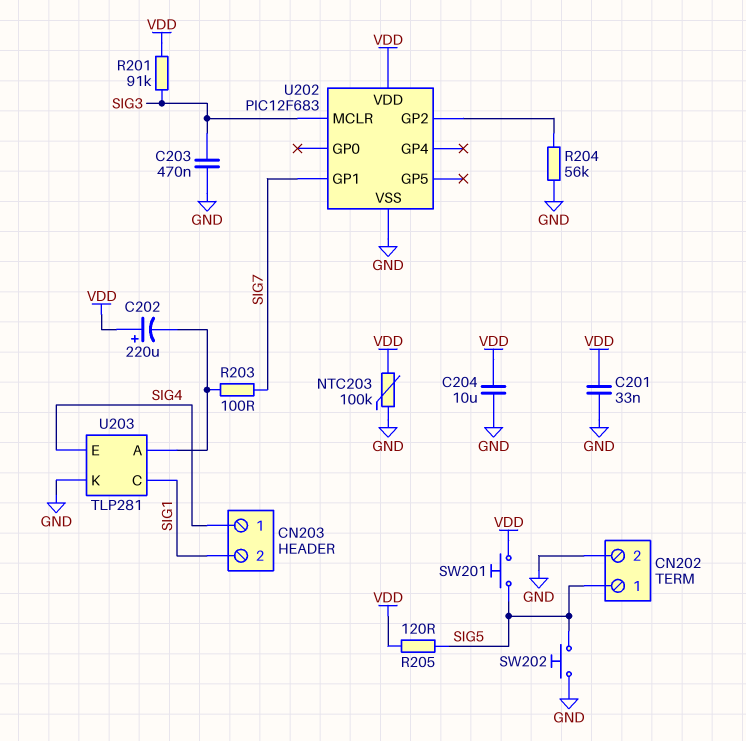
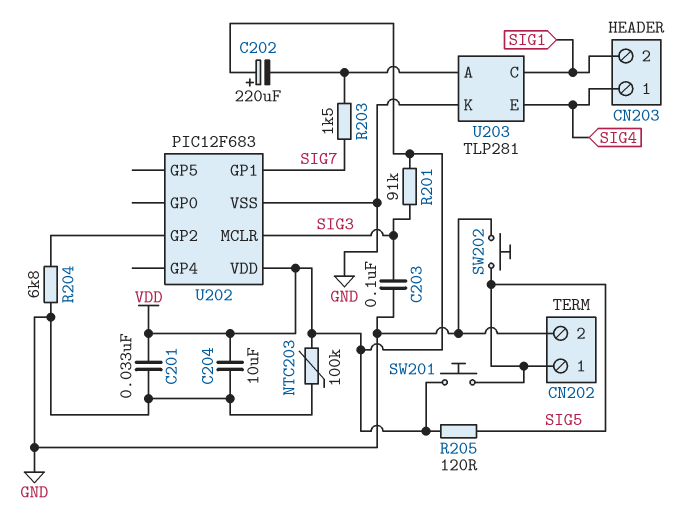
C203: 470nF (GND, SIG3) -> 100nF (GND, SIG3)
R203: 100 (SIG7, U203/A) -> 1.5k (SIG7, U203/A)
R204: 56k (GND, U202/GP2) -> 6.8k (GND, U202/GP2)

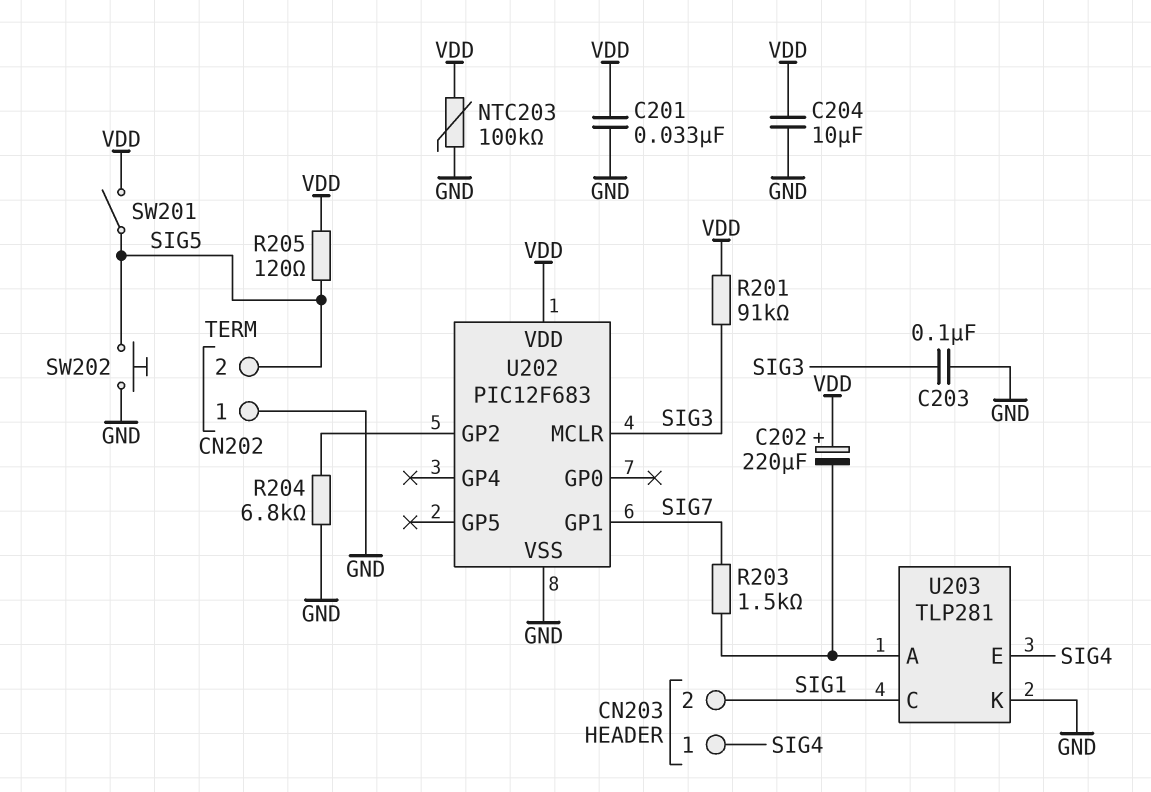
CN202 pin 1: SIG5 -> GND
CN202 pin 2: GND -> SIG5
SW201: button (SIG5, VDD) -> switch (SIG5, VDD)

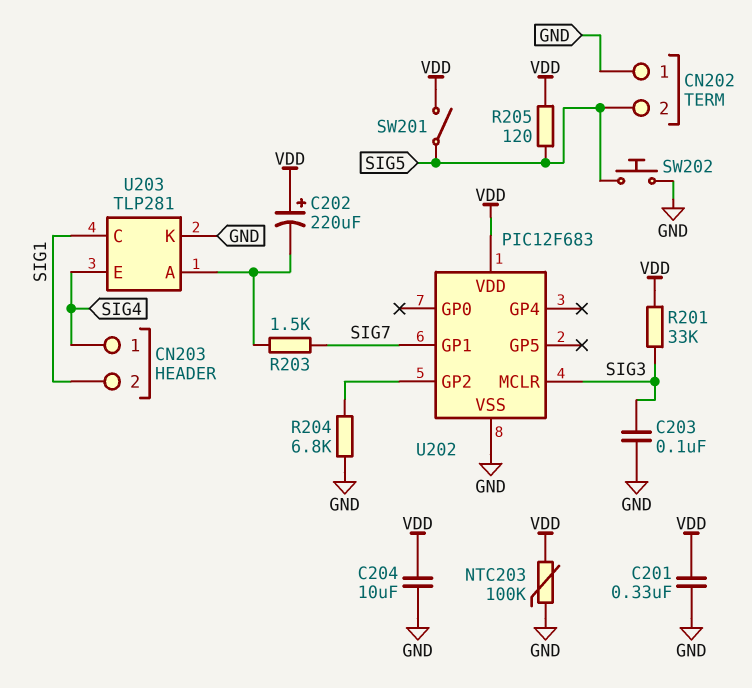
C201: 33nF (GND, VDD) -> 330nF (GND, VDD)
R201: 91k (SIG3, VDD) -> 33k (SIG3, VDD)

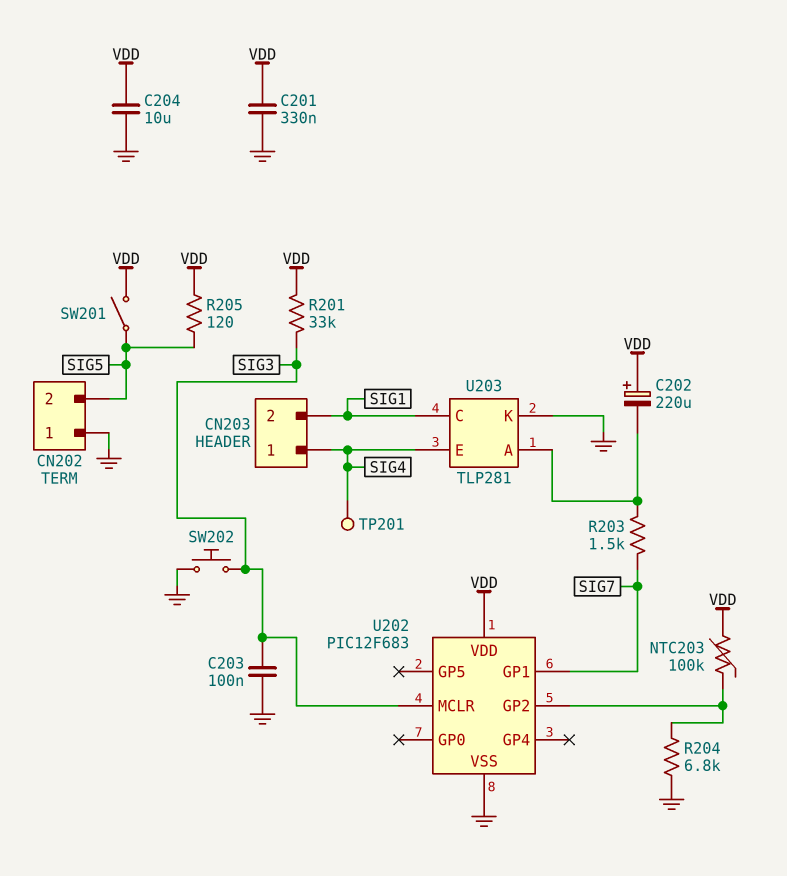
NTC203: 100k (GND, VDD) -> 100k (U202/GP2, VDD)
SW202: button (GND, SIG5) -> button (GND, SIG3)
TP201: none -> test point (SIG4)

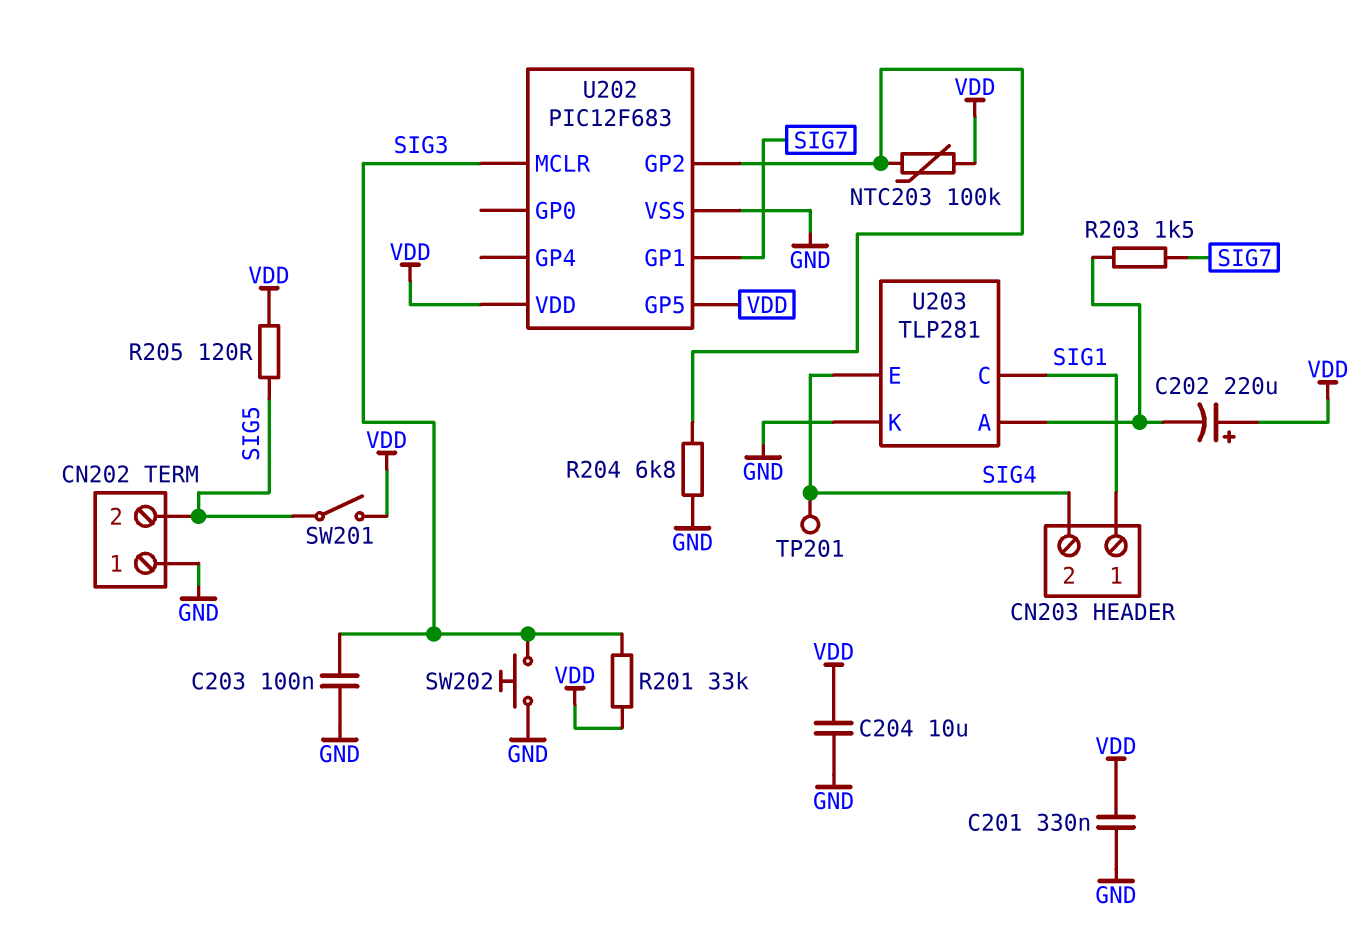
CN203 pin 1: SIG4 -> SIG1
CN203 pin 2: SIG1 -> SIG4
U202 pin GP5: none -> VDD

